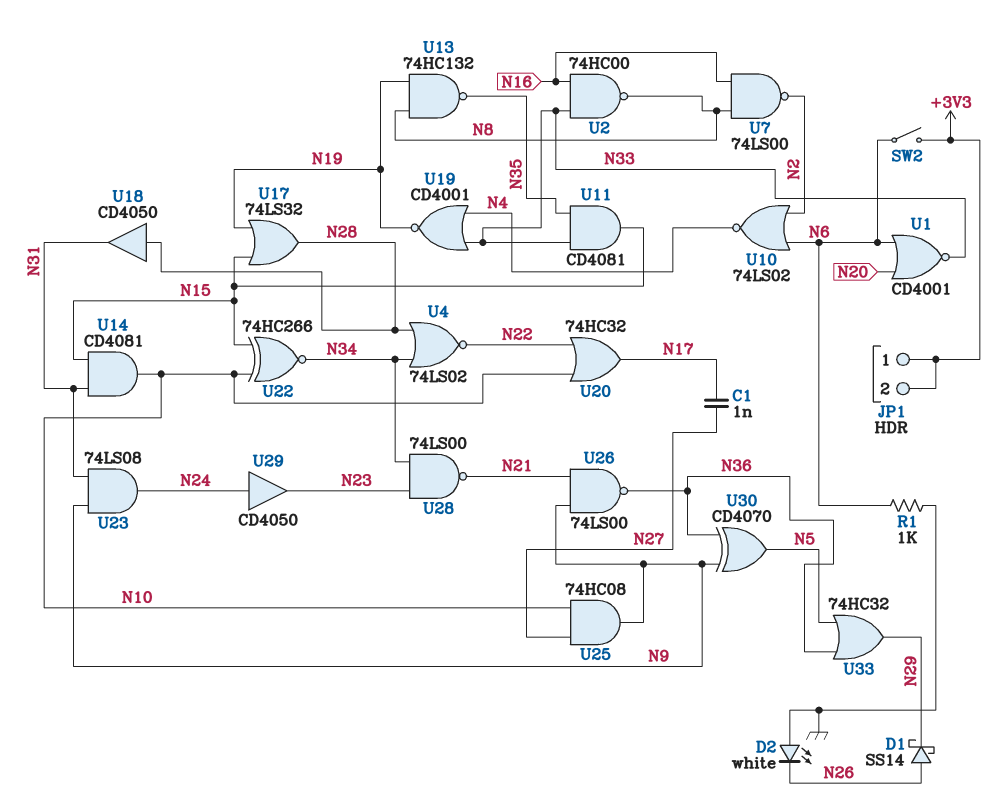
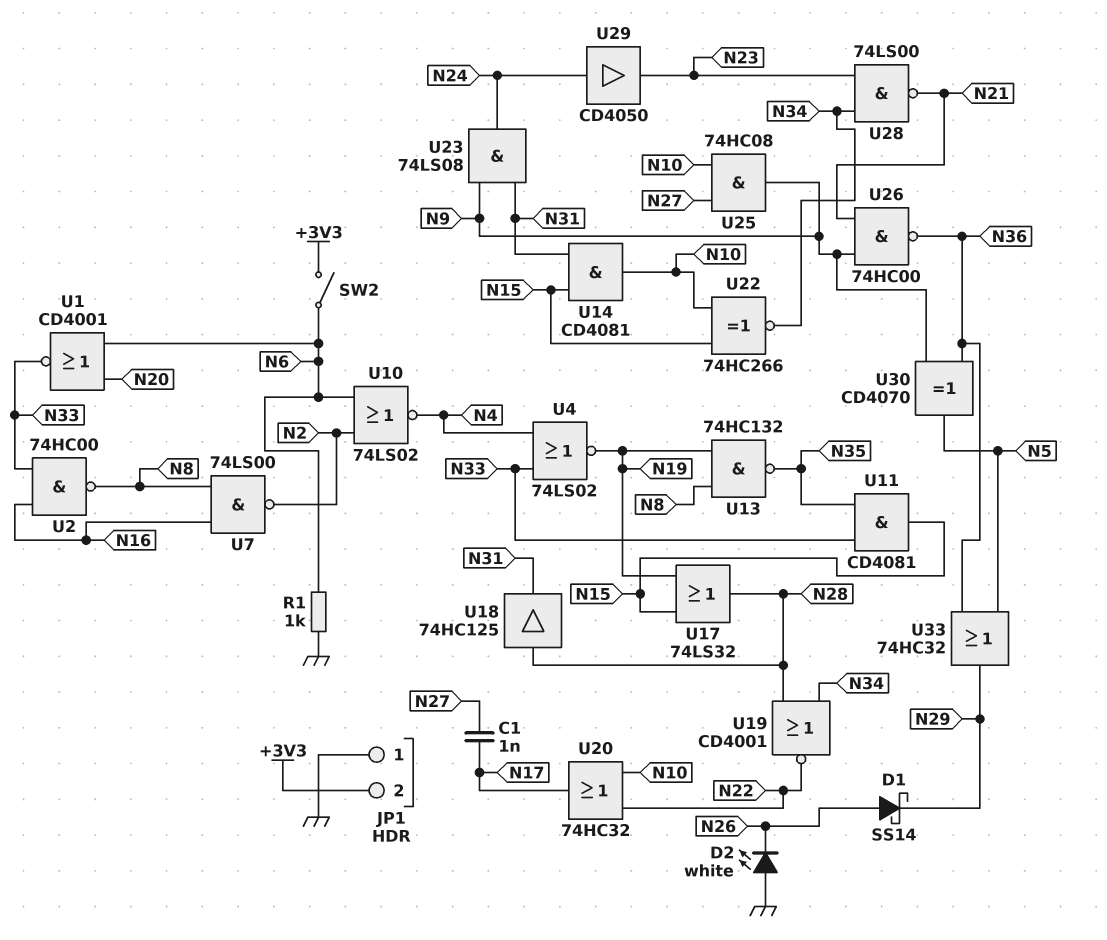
JP1 pin 1: +3V3 -> GND
U4: NOR 74LS02 (in N28, in N34, out N22) -> NOR 74LS02 (in N4, in N33, out N19)
U18: buffer CD4050 (in N28, out N31) -> buffer 74HC125 (in N28, out N31)
U19: NOR CD4001 (in N4, in N33, out N19) -> NOR CD4001 (in N28, in N34, out N22)
U26: NAND 74LS00 (in N9, in N21, out N36) -> NAND 74HC00 (in N9, in N21, out N36)

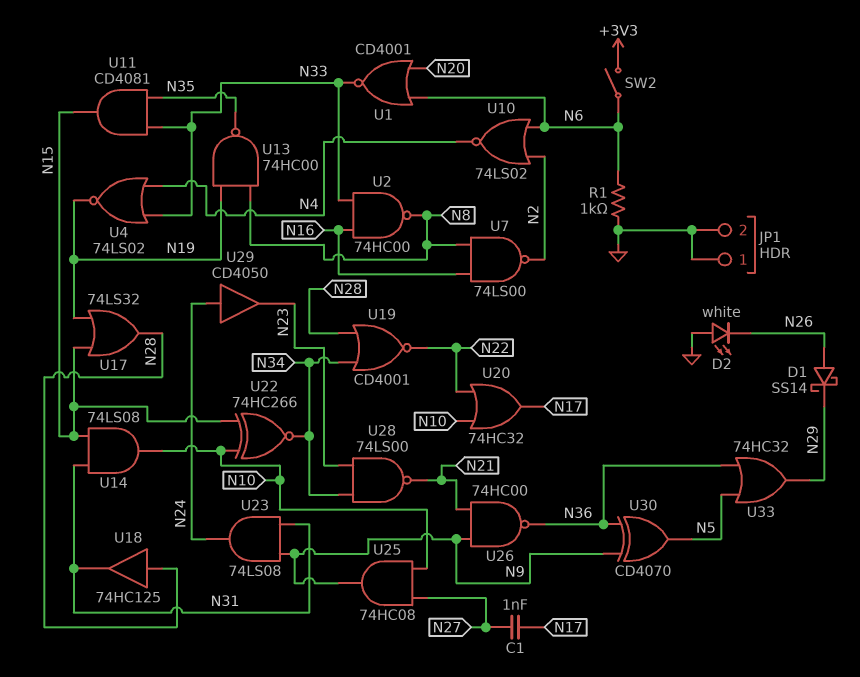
JP1 pin 2: +3V3 -> GND
U13: NAND 74HC132 (in N8, in N19, out N35) -> NAND 74HC00 (in N8, in N19, out N35)
U14: AND CD4081 (in N15, in N31, out N10) -> AND 74LS08 (in N15, in N31, out N10)

